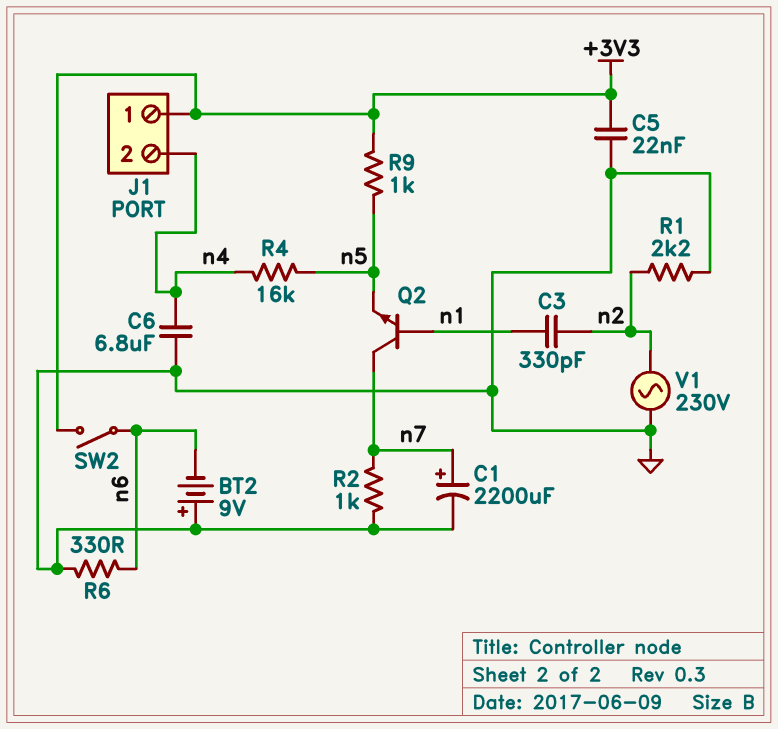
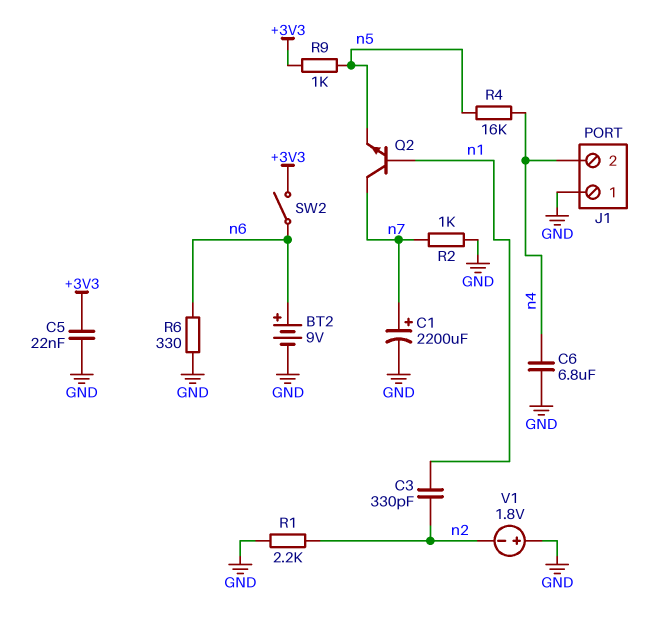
BT2: 9V (plus GND, minus n6) -> 9V (plus n6, minus GND)
J1 pin 1: +3V3 -> GND
V1: AC 230V (GND, n2) -> 1.8V (plus GND, minus n2)

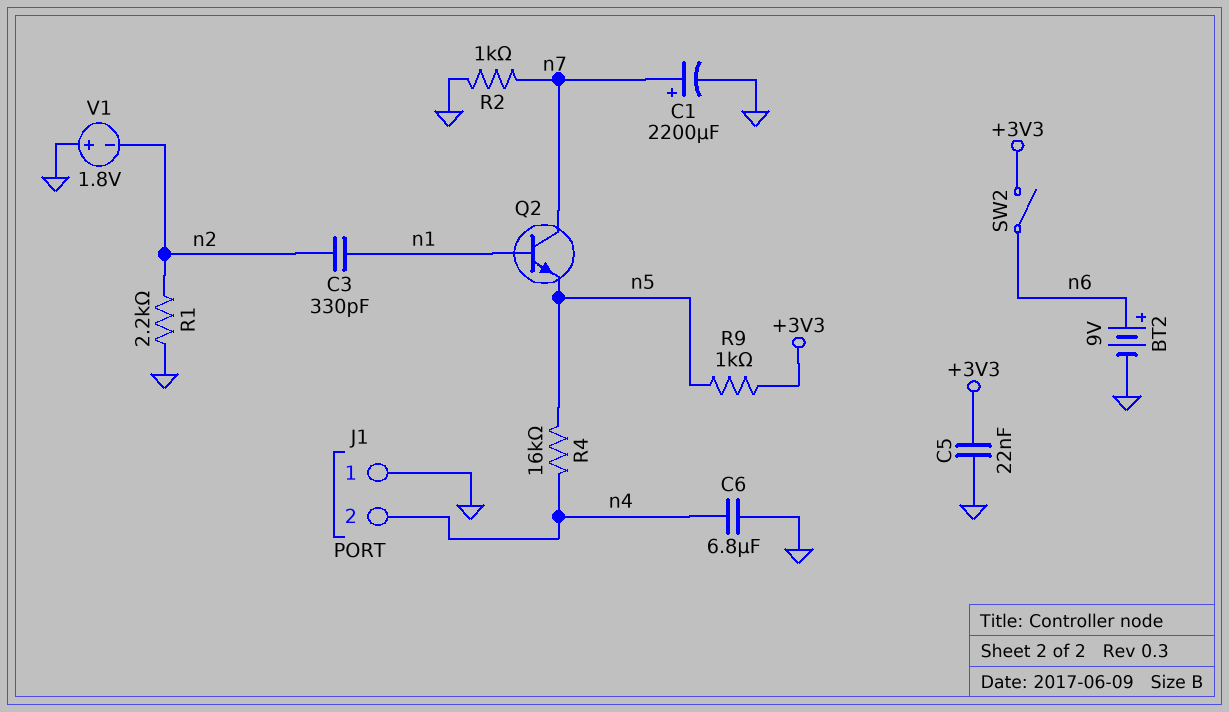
R6: 330 (GND, n6) -> none

